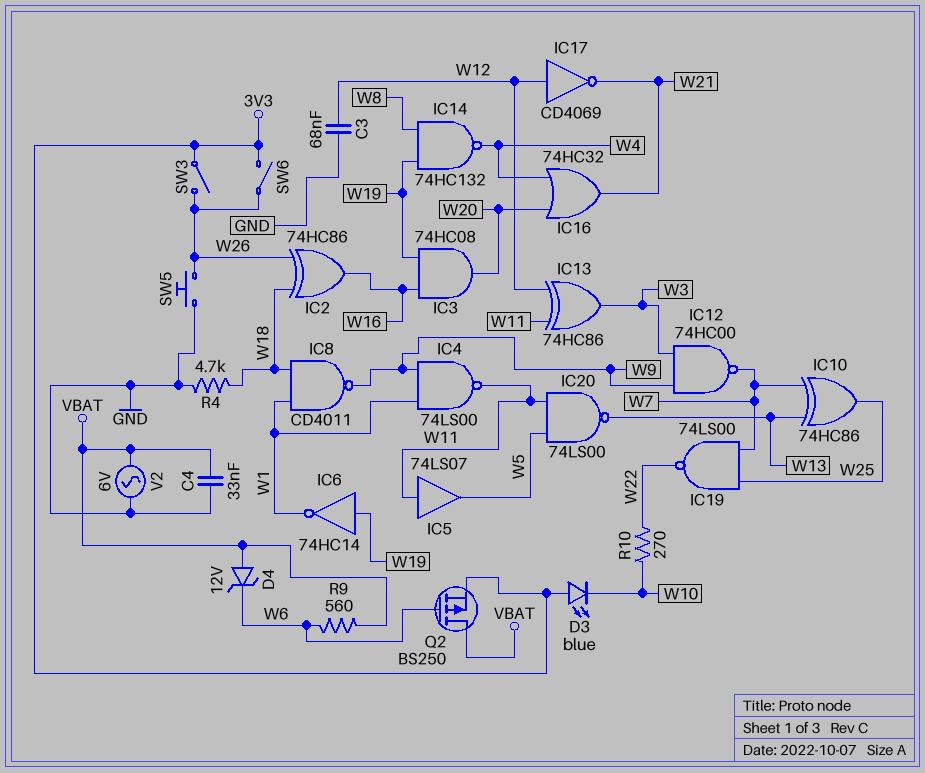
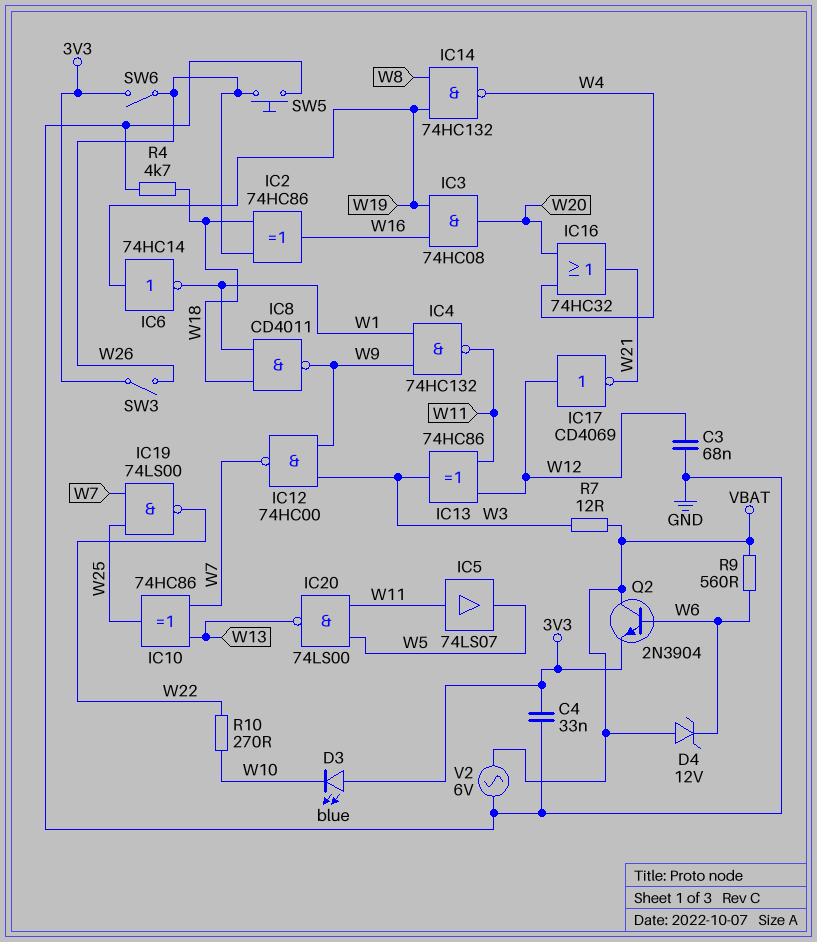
C4: 33nF (GND, VBAT) -> 33nF (3V3, GND)
IC4: NAND 74LS00 (in W1, in W9, out W11) -> NAND 74HC132 (in W1, in W9, out W11)
Q2: PMOS BS250 (G W6, D VBAT, S 3V3) -> NPN 2N3904 (B W6, C VBAT, E 3V3)
R7: none -> 12 (VBAT, W3)

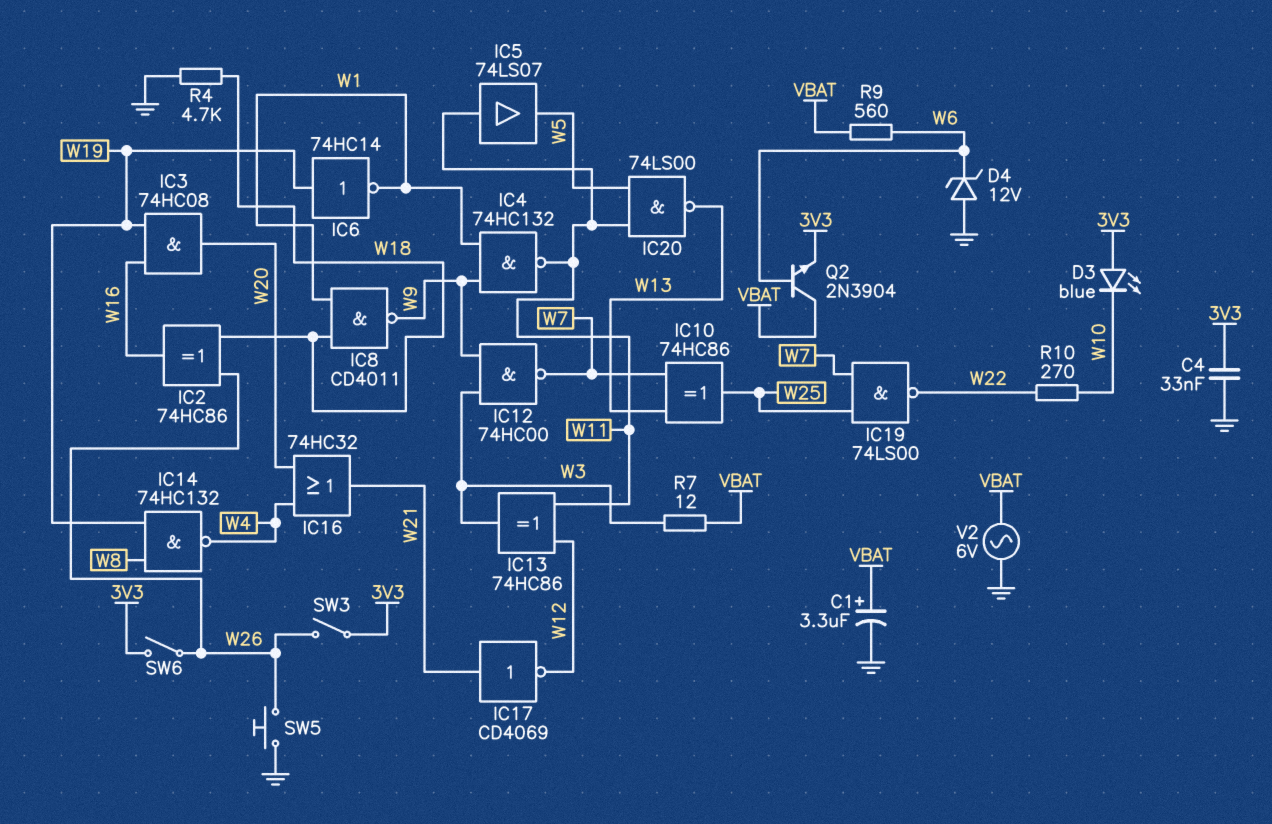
C1: none -> 3.3uF (plus VBAT, minus GND)
C3: 68nF (GND, W12) -> none
D4: zener 12V (A VBAT, K W6) -> zener 12V (A GND, K W6)
IC17: NOT CD4069 (in W12, out W21) -> NOT CD4069 (in W21, out W12)

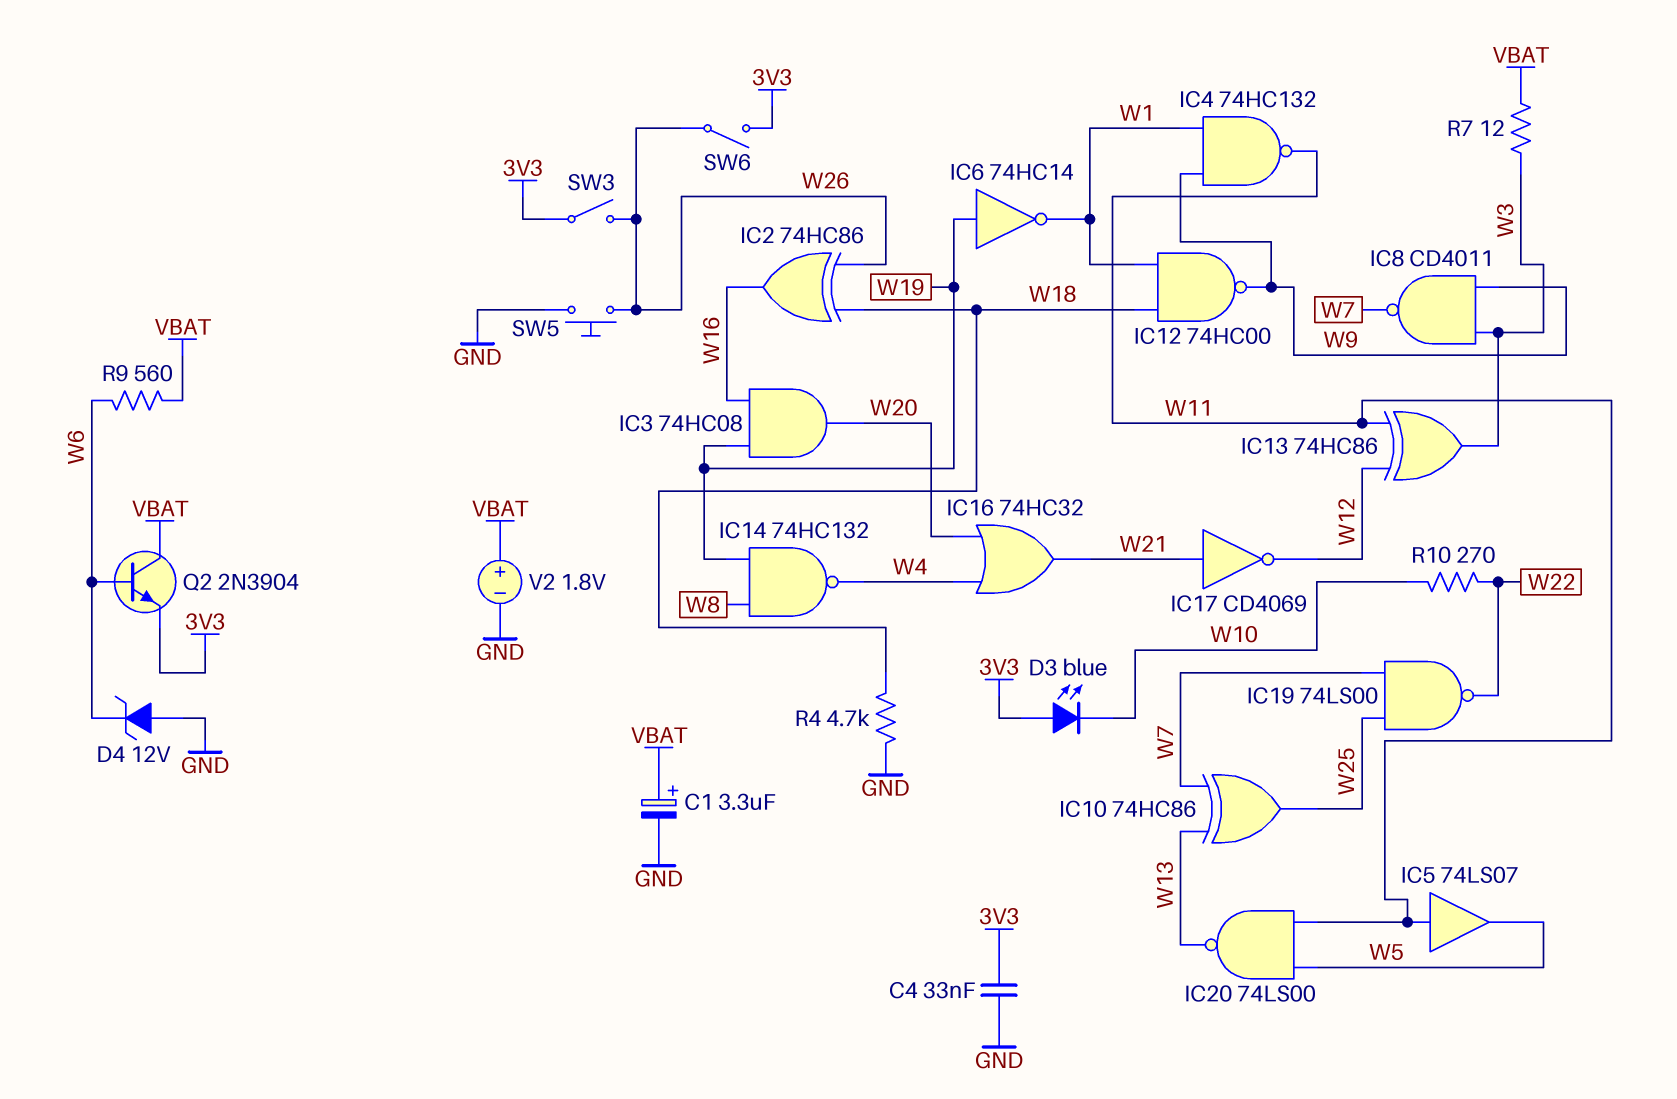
IC8: NAND CD4011 (in W1, in W18, out W9) -> NAND CD4011 (in W3, in W9, out W7)
IC12: NAND 74HC00 (in W3, in W9, out W7) -> NAND 74HC00 (in W1, in W18, out W9)
V2: AC 6V (GND, VBAT) -> 1.8V (plus VBAT, minus GND)

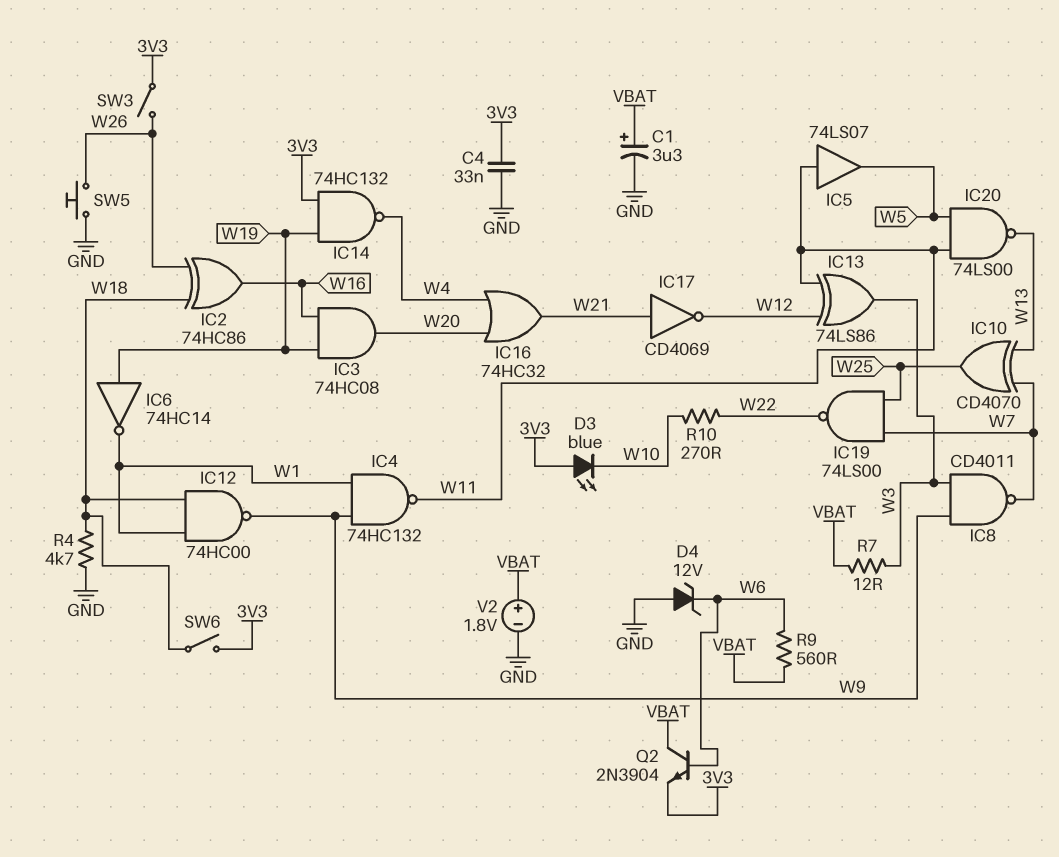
IC10: XOR 74HC86 (in W7, in W13, out W25) -> XOR CD4070 (in W7, in W13, out W25)
IC13: XOR 74HC86 (in W11, in W12, out W3) -> XOR 74LS86 (in W11, in W12, out W3)
IC14: NAND 74HC132 (in W8, in W19, out W4) -> NAND 74HC132 (in 3V3, in W19, out W4)
SW6: switch (3V3, W26) -> switch (3V3, W18)

